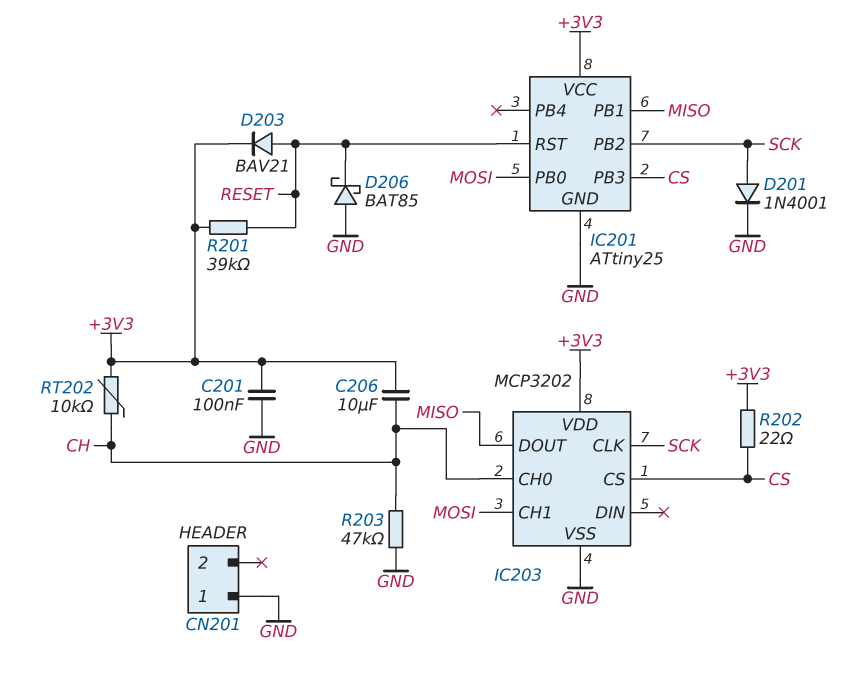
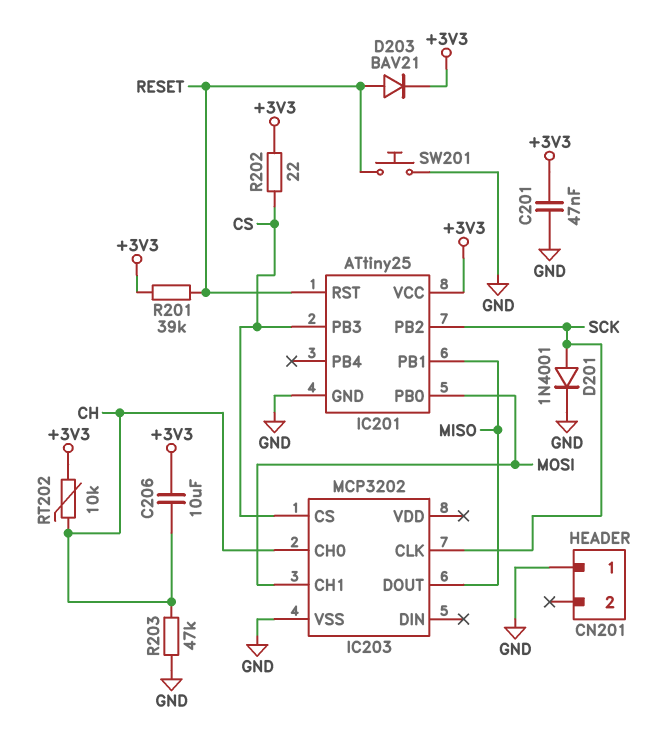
C201: 100nF (+3V3, GND) -> 47nF (+3V3, GND)
D206: schottky BAT85 (A GND, K RESET) -> none
IC203 pin VDD: +3V3 -> none
SW201: none -> button (GND, RESET)

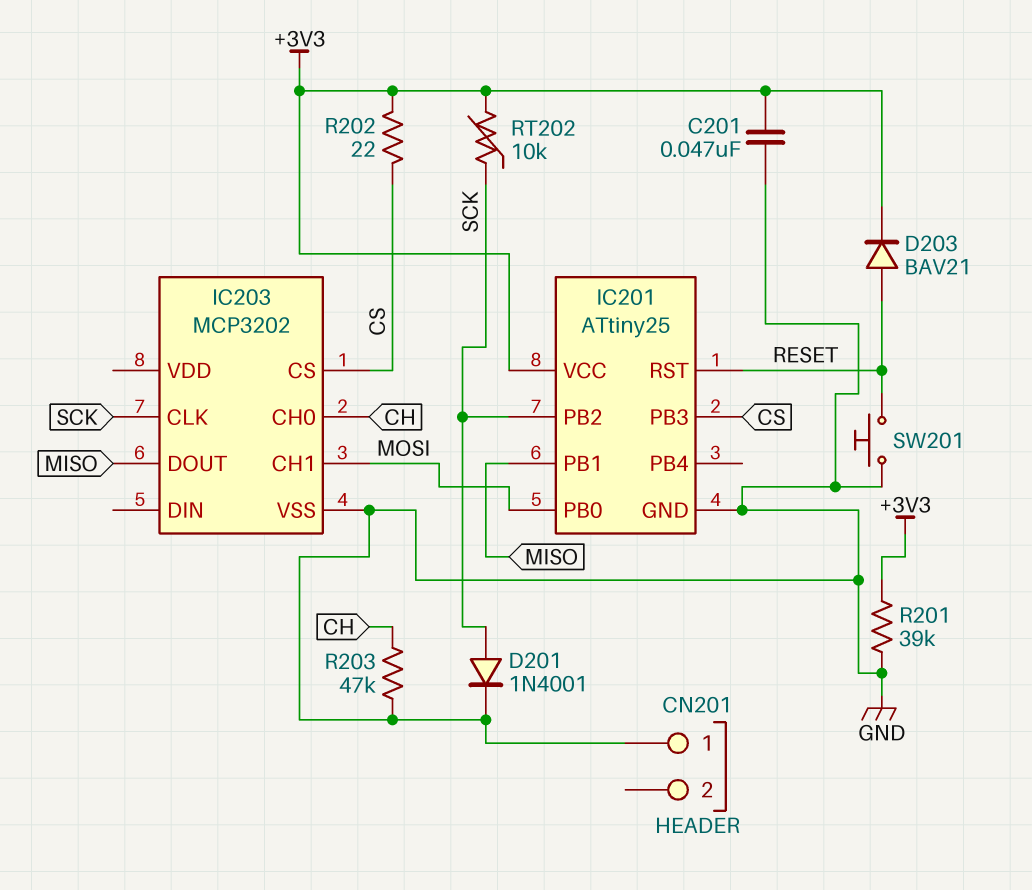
C206: 10uF (+3V3, CH) -> none
R201: 39k (+3V3, RESET) -> 39k (+3V3, GND)
RT202: 10k (+3V3, CH) -> 10k (+3V3, SCK)

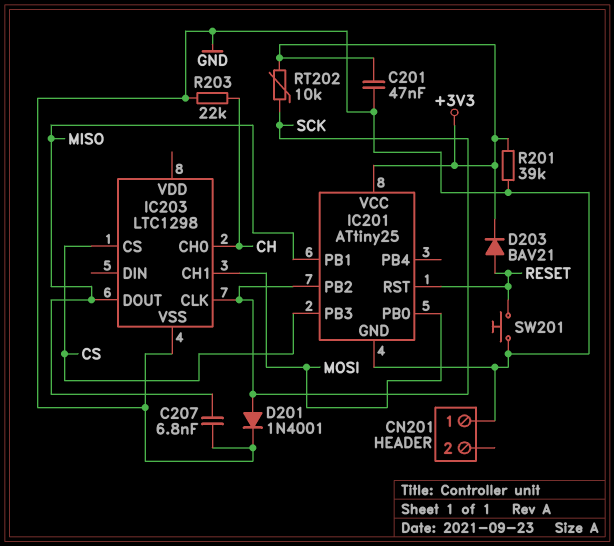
C207: none -> 6.8nF (GND, MISO)
IC203: MCP3202 -> LTC1298
R202: 22 (+3V3, CS) -> none
R203: 47k (CH, GND) -> 22k (CH, GND)

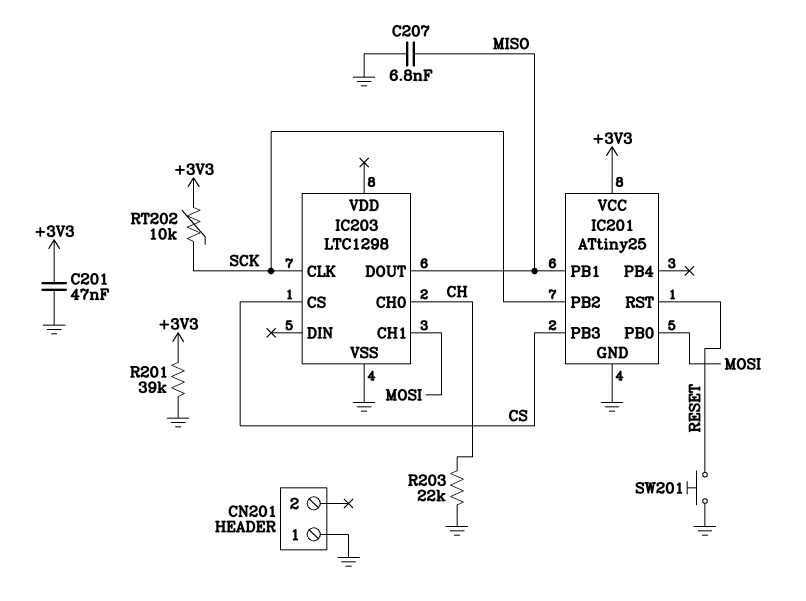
D201: diode 1N4001 (A SCK, K GND) -> none
D203: diode BAV21 (A RESET, K +3V3) -> none

